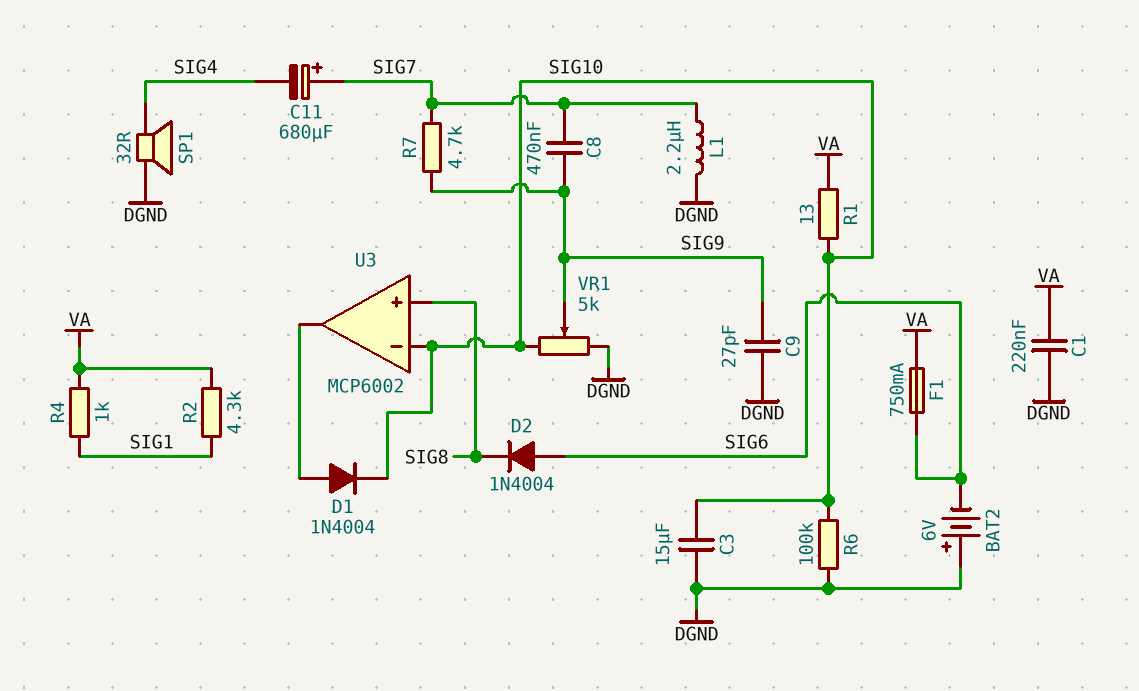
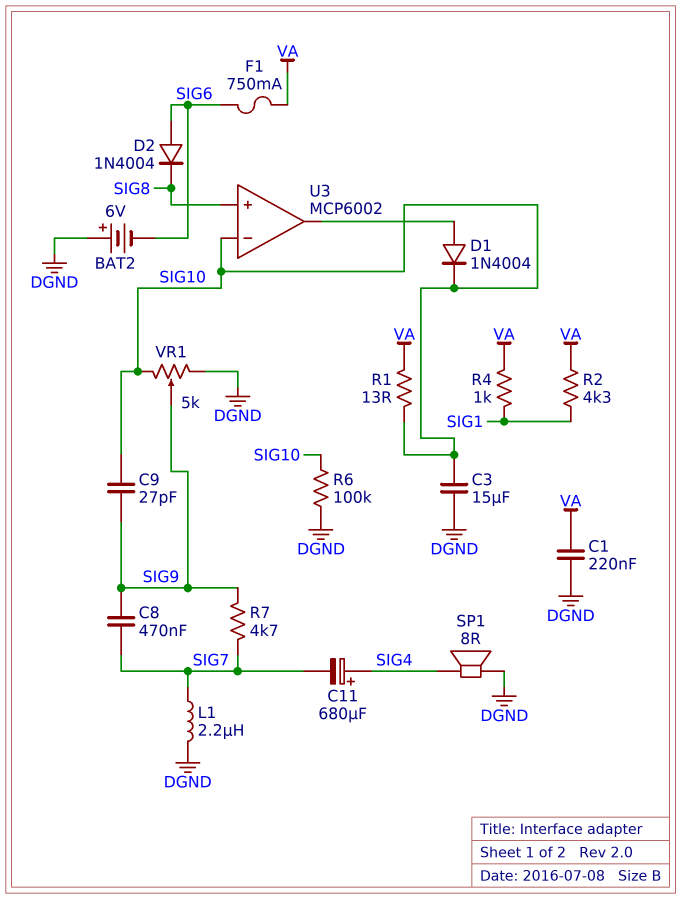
C9: 27pF (DGND, SIG9) -> 27pF (SIG9, SIG10)
C11: 680uF (plus SIG7, minus SIG4) -> 680uF (plus SIG4, minus SIG7)
SP1: speaker 32R (DGND, SIG4) -> speaker 8R (DGND, SIG4)

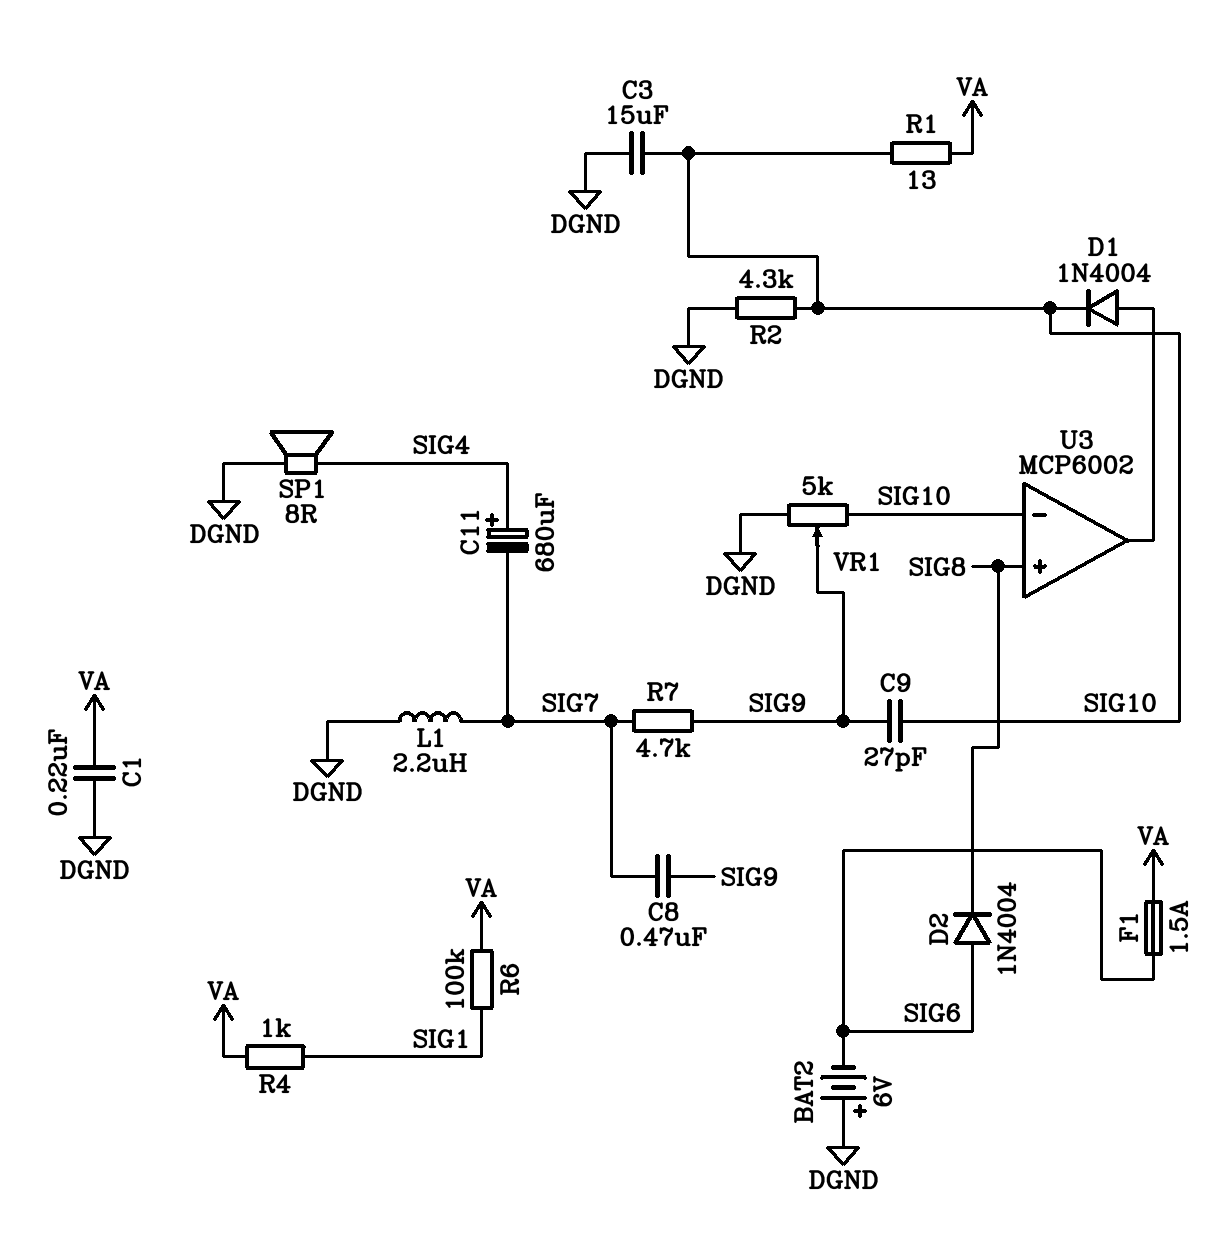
F1: 750mA (SIG6, VA) -> 1.5A (SIG6, VA)
R2: 4.3k (SIG1, VA) -> 4.3k (DGND, SIG10)
R6: 100k (DGND, SIG10) -> 100k (SIG1, VA)

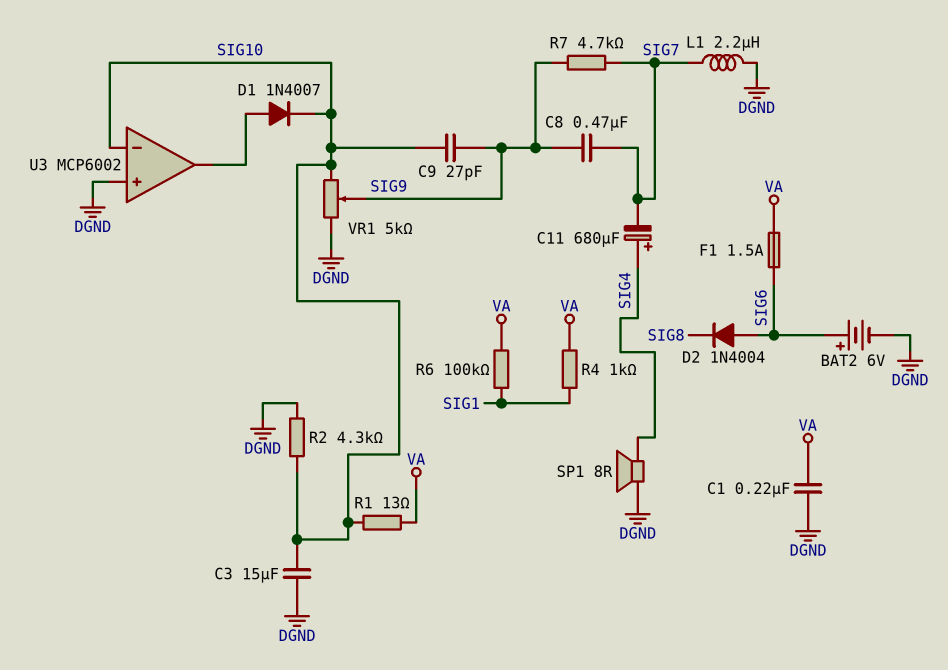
BAT2: 6V (plus DGND, minus SIG6) -> 6V (plus SIG6, minus DGND)
D1: diode 1N4004 (A U3/out, K SIG10) -> diode 1N4007 (A U3/out, K SIG10)
U3 pin in+: SIG8 -> DGND

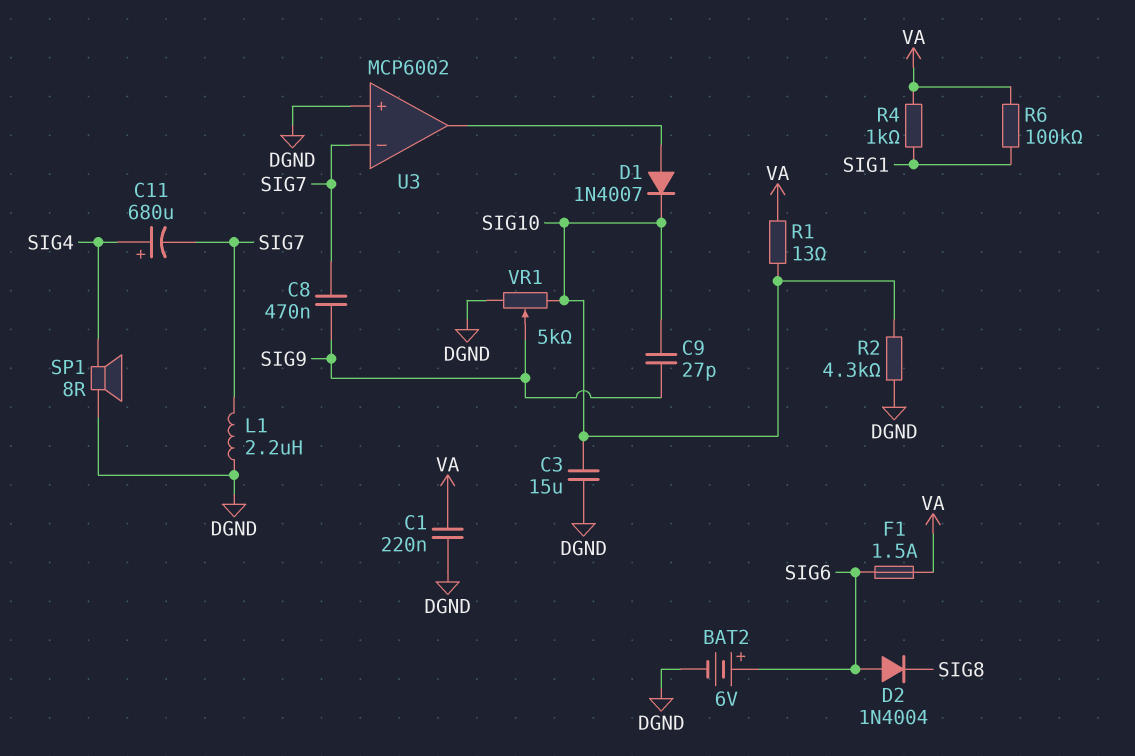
R7: 4.7k (SIG7, SIG9) -> none
U3 pin in-: SIG10 -> SIG7

